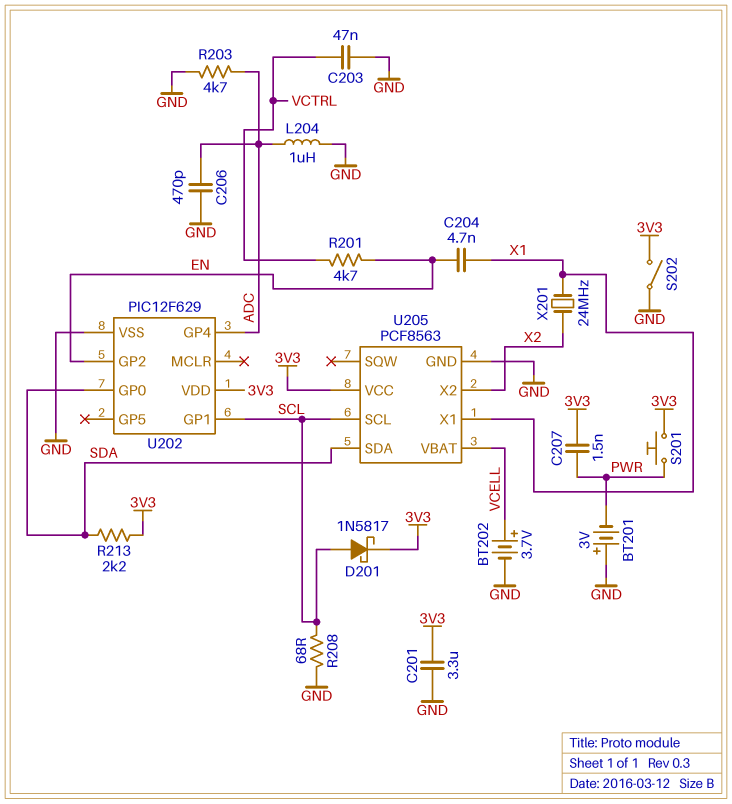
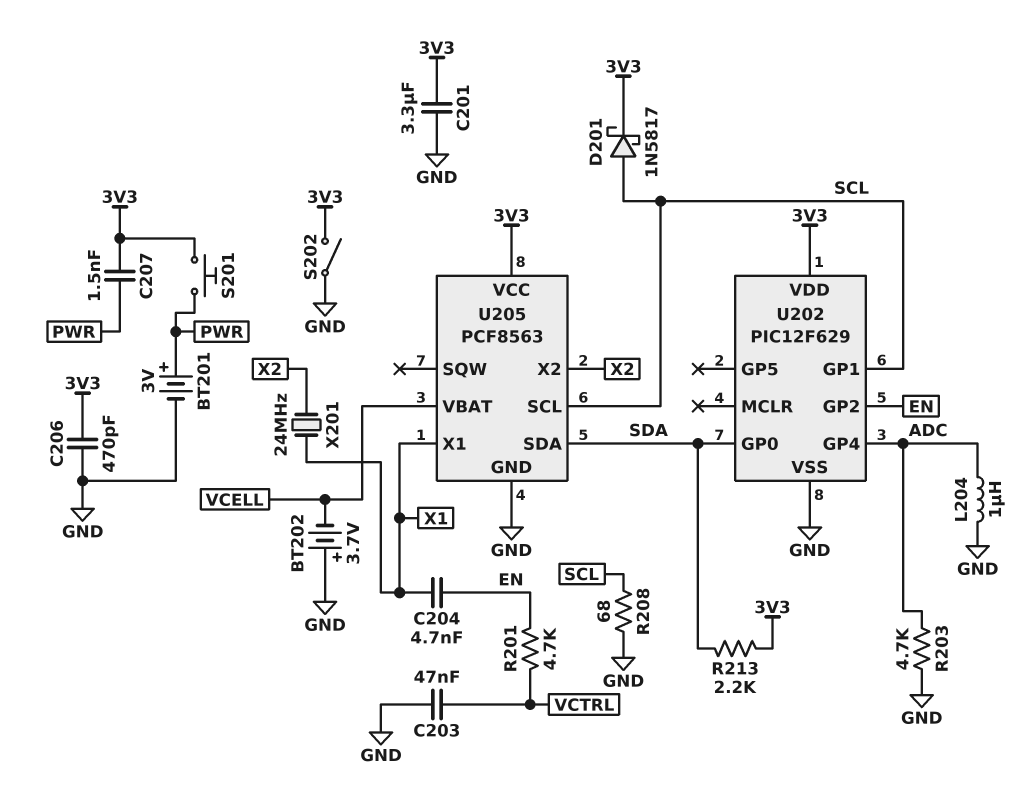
BT201: 3V (plus GND, minus PWR) -> 3V (plus PWR, minus GND)
BT202: 3.7V (plus VCELL, minus GND) -> 3.7V (plus GND, minus VCELL)
C206: 470pF (ADC, GND) -> 470pF (3V3, GND)

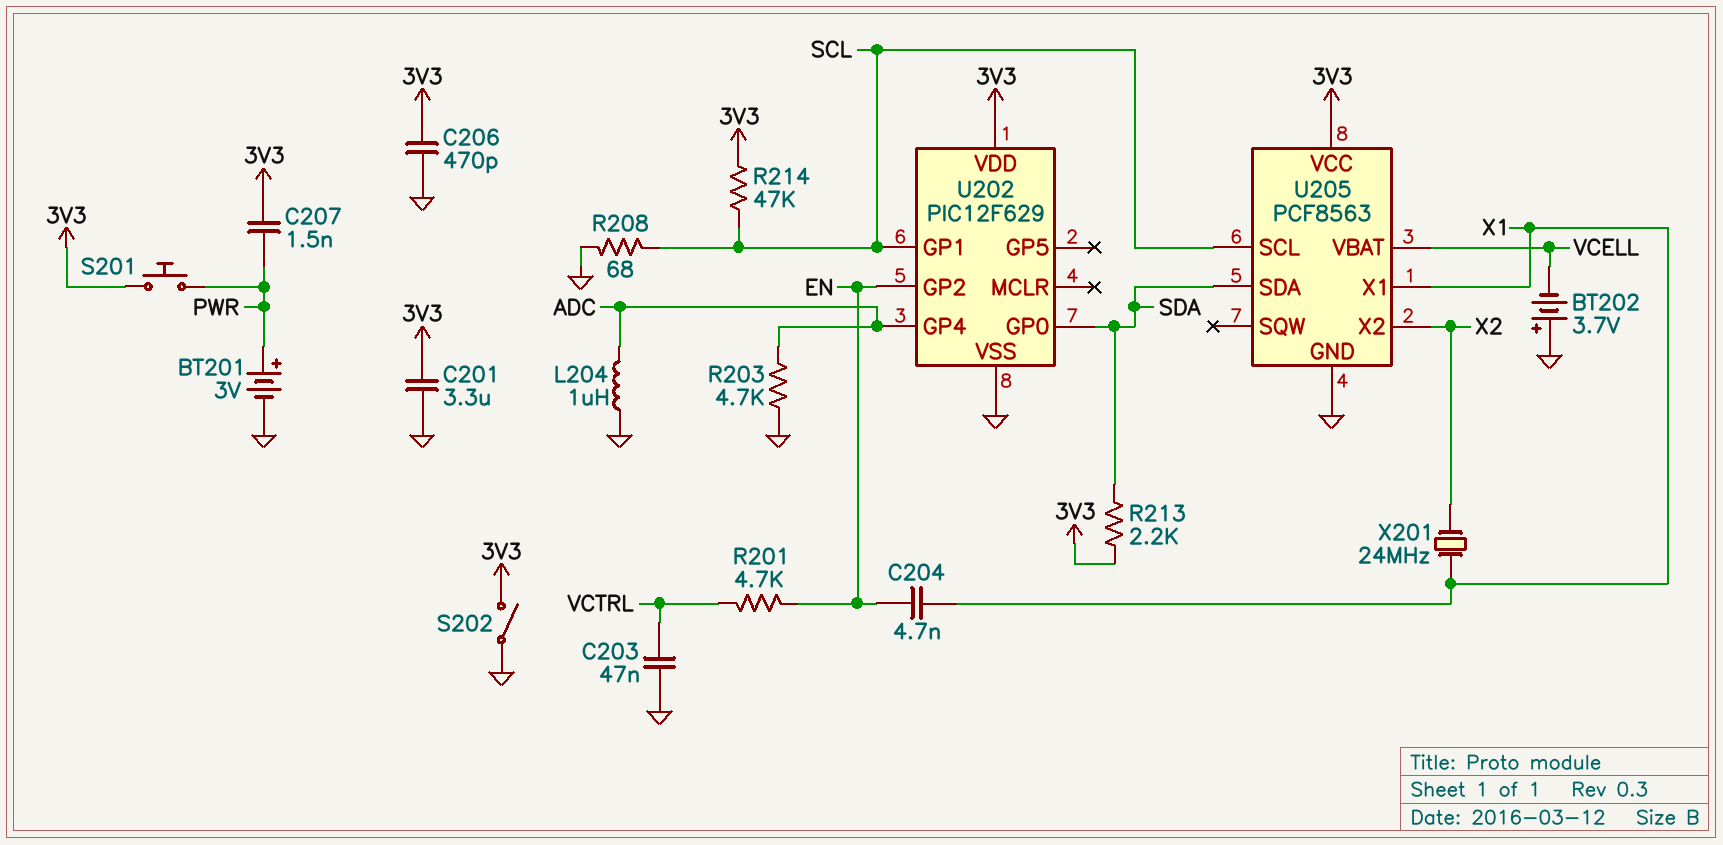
D201: schottky 1N5817 (A SCL, K 3V3) -> none
R214: none -> 47k (3V3, SCL)

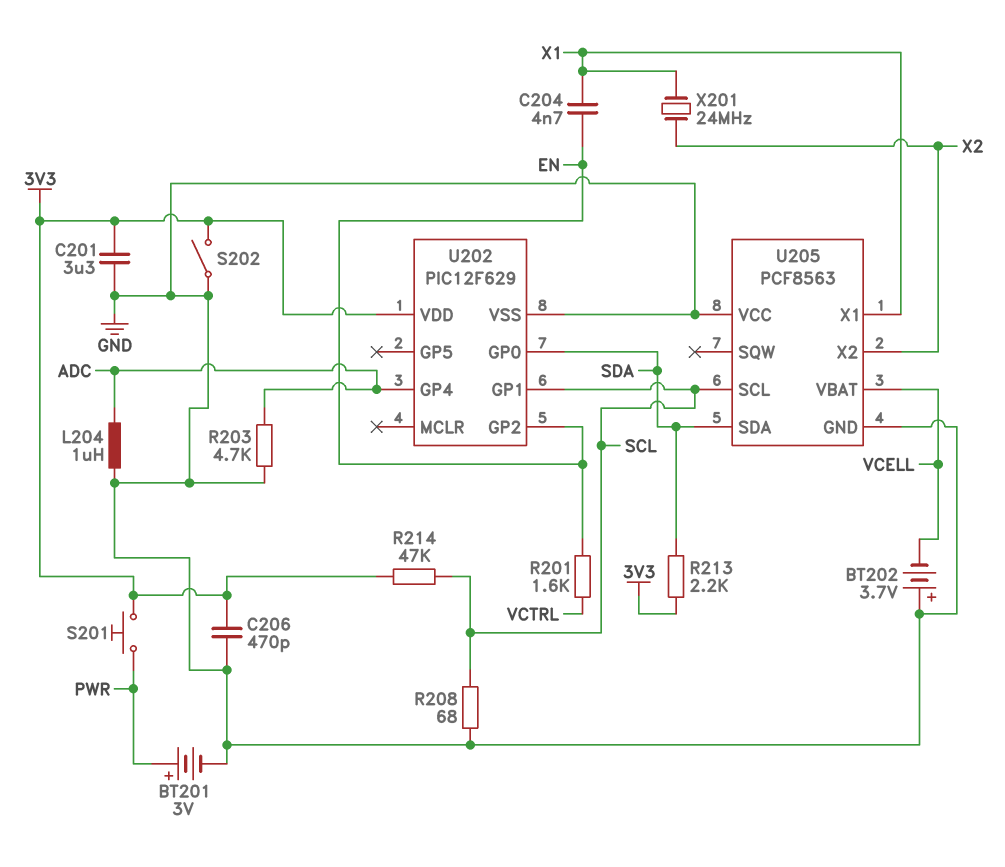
C203: 47nF (GND, VCTRL) -> none
C207: 1.5nF (3V3, PWR) -> none
R201: 4.7k (EN, VCTRL) -> 1.6k (EN, VCTRL)
U205 pin VCC: 3V3 -> GND

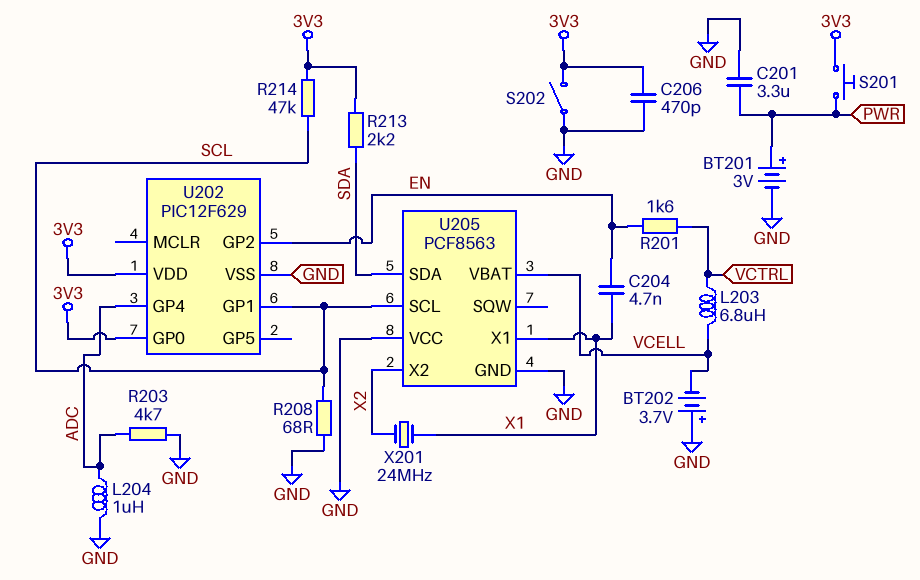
C201: 3.3uF (3V3, GND) -> 3.3uF (GND, PWR)
L203: none -> 6.8uH (VCELL, VCTRL)
U202 pin GP0: SDA -> 3V3

